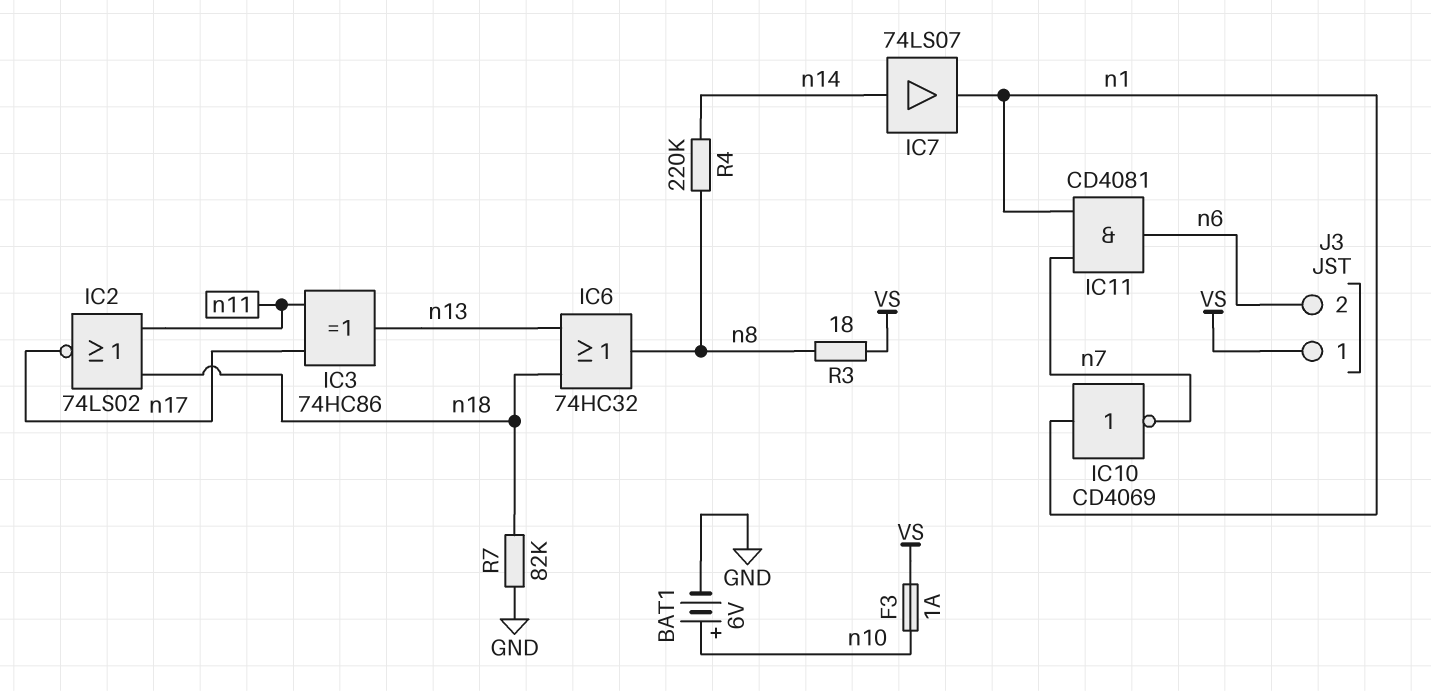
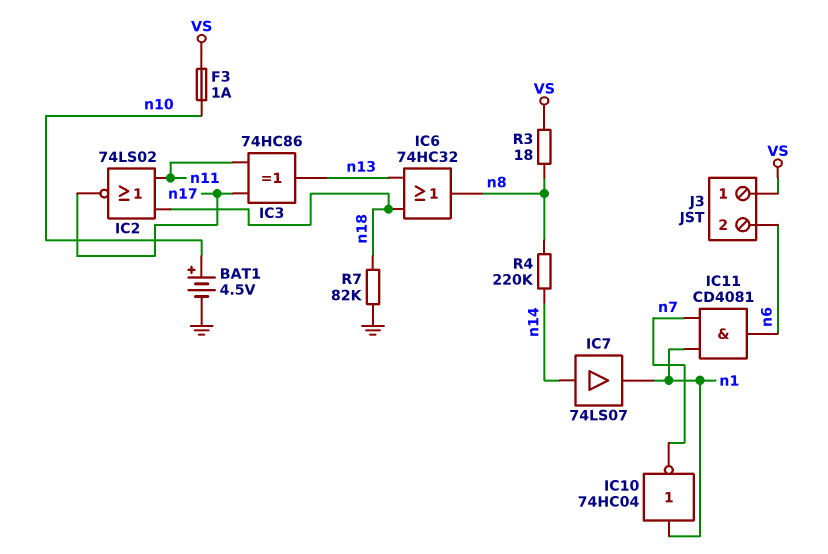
BAT1: 6V (plus n10, minus GND) -> 4.5V (plus n10, minus GND)
IC10: NOT CD4069 (in n1, out n7) -> NOT 74HC04 (in n1, out n7)

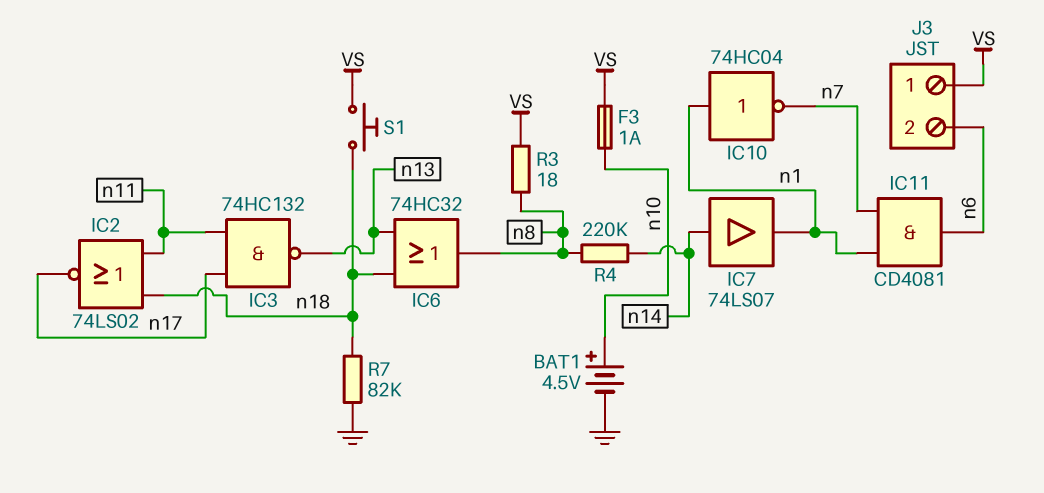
IC3: XOR 74HC86 (in n11, in n17, out n13) -> NAND 74HC132 (in n11, in n17, out n13)
S1: none -> button (VS, n18)

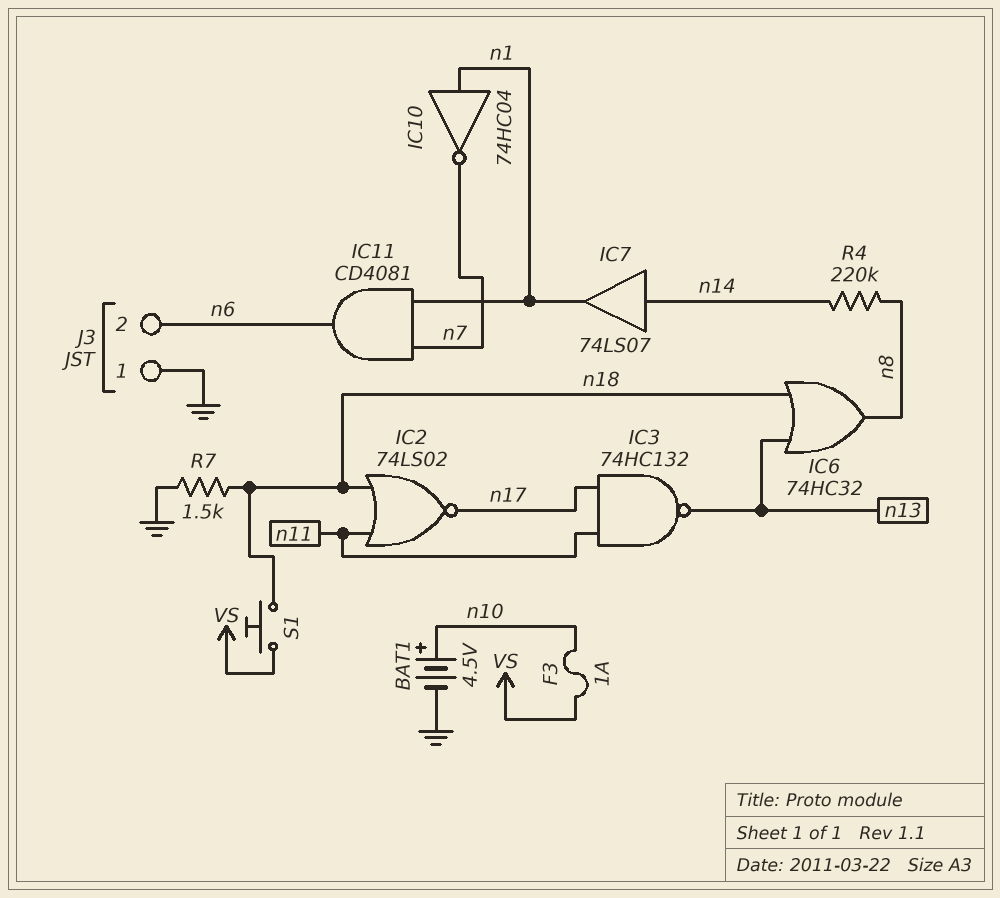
J3 pin 1: VS -> GND
R3: 18 (VS, n8) -> none
R7: 82k (GND, n18) -> 1.5k (GND, n18)

